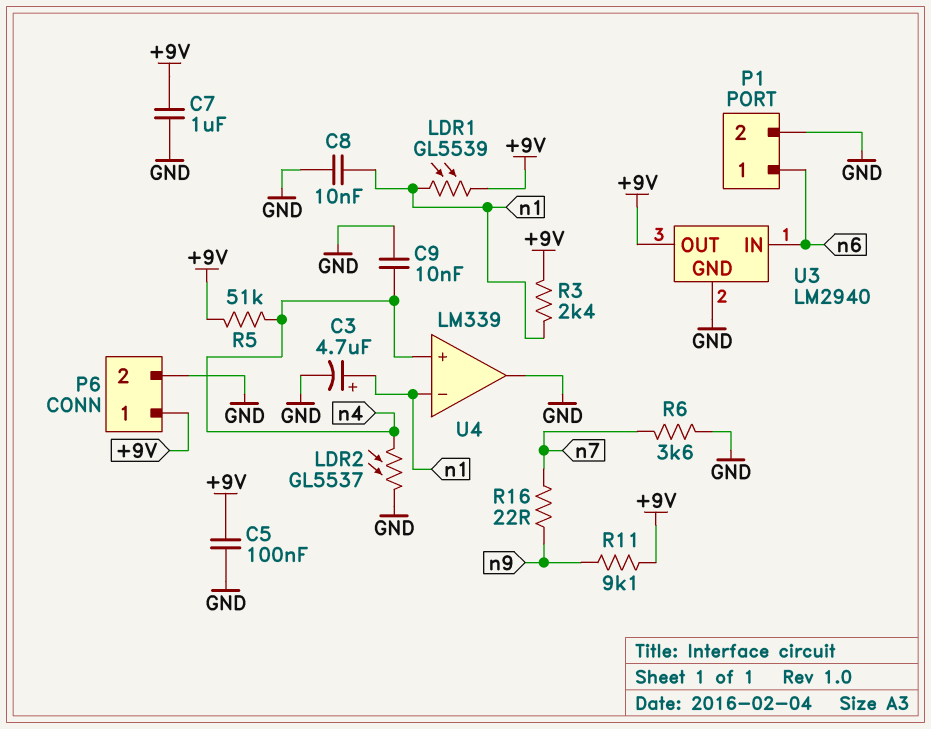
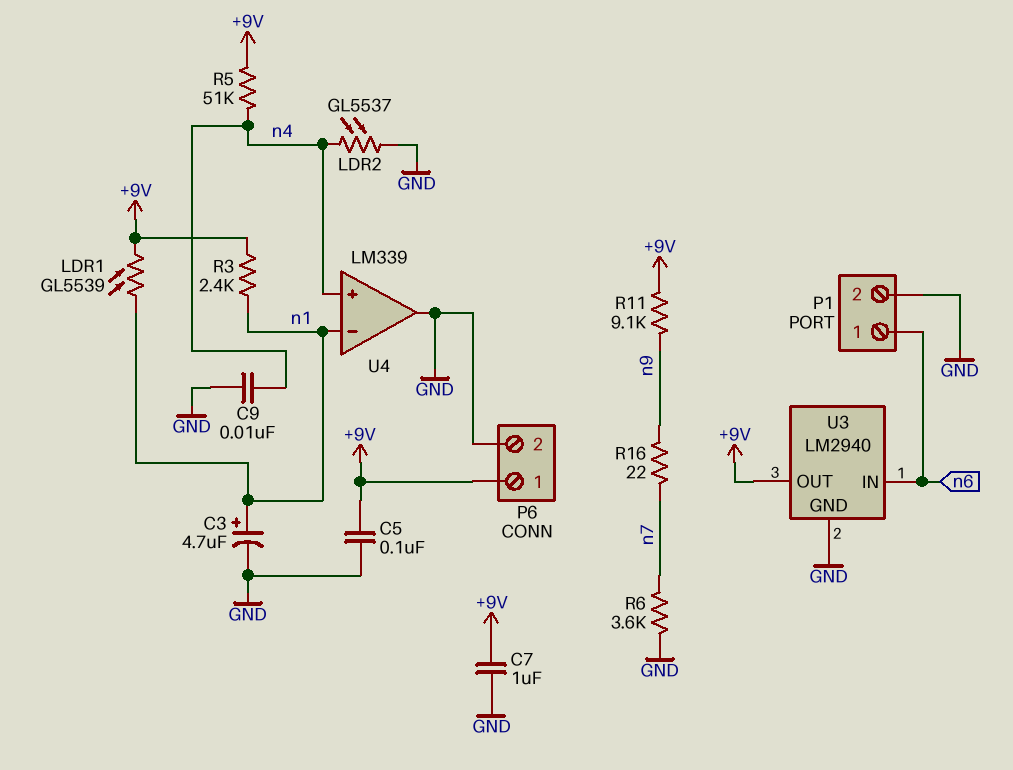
C8: 10nF (GND, n1) -> none

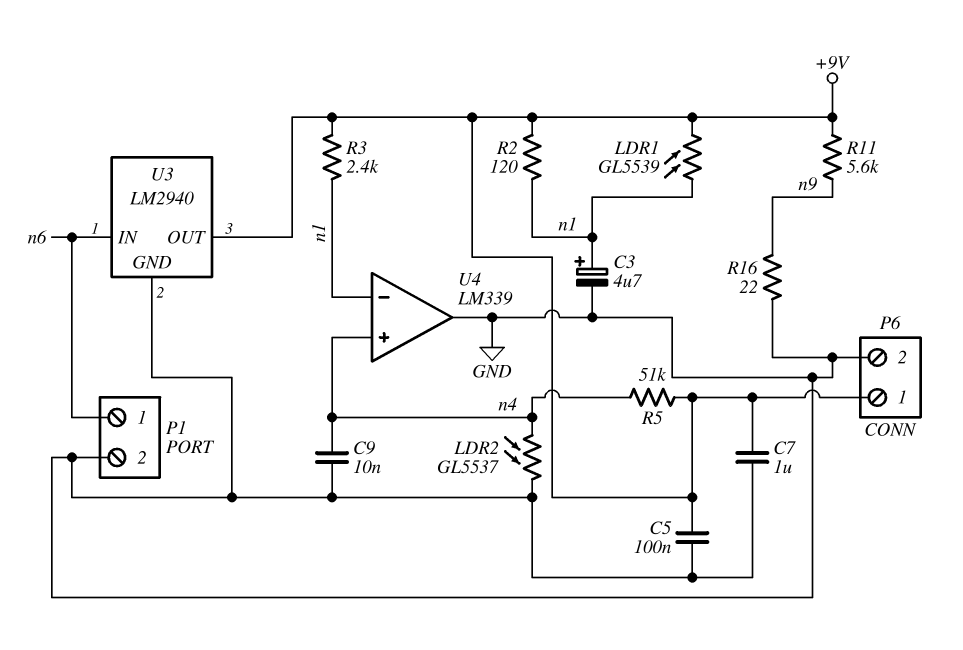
R2: none -> 120 (+9V, n1)
R6: 3.6k (GND, n7) -> none
R11: 9.1k (+9V, n9) -> 5.6k (+9V, n9)
R16: 22 (n7, n9) -> 22 (GND, n9)

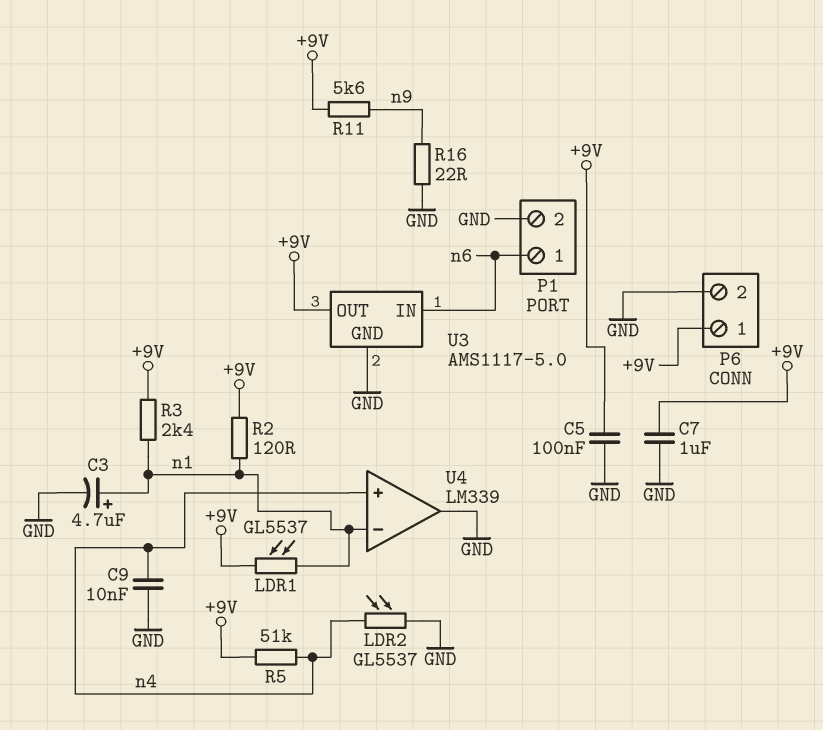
LDR1: GL5539 (+9V, n1) -> GL5537 (+9V, n1)
U3: LM2940 -> AMS1117-5.0

